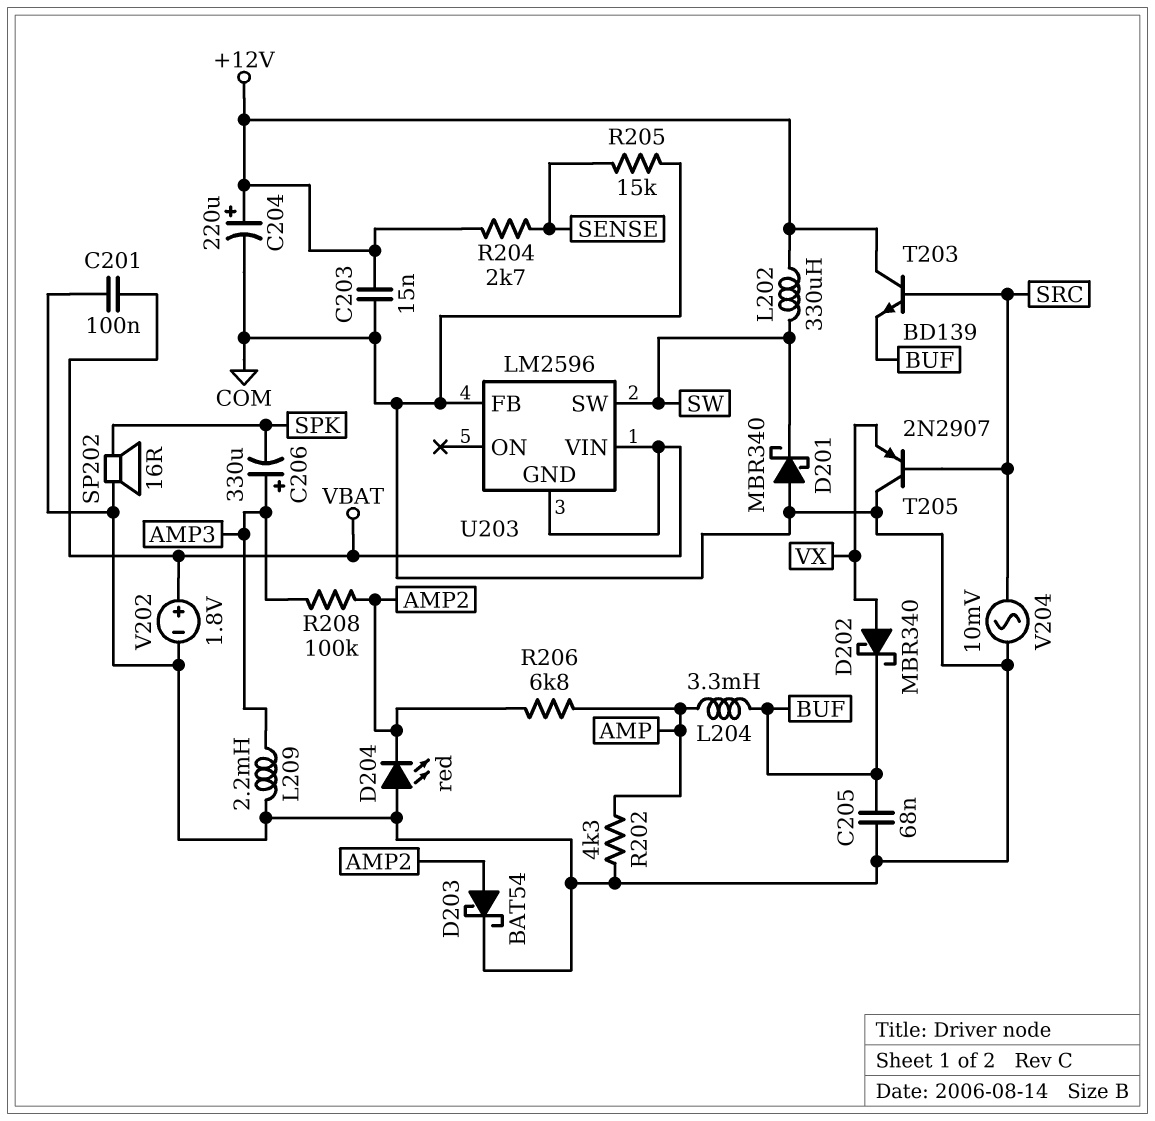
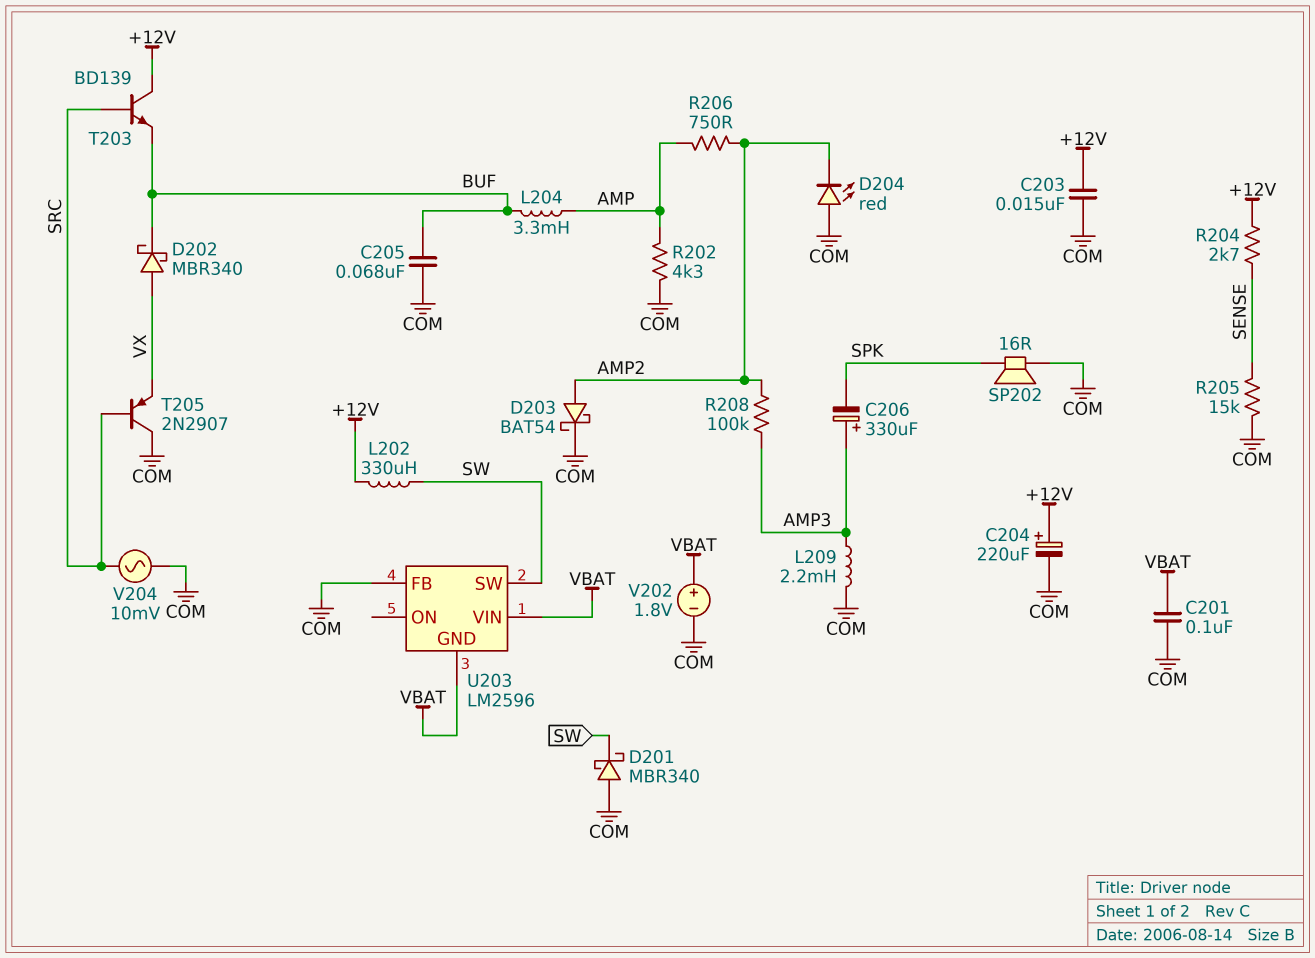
R206: 6.8k (AMP, AMP2) -> 750 (AMP, AMP2)

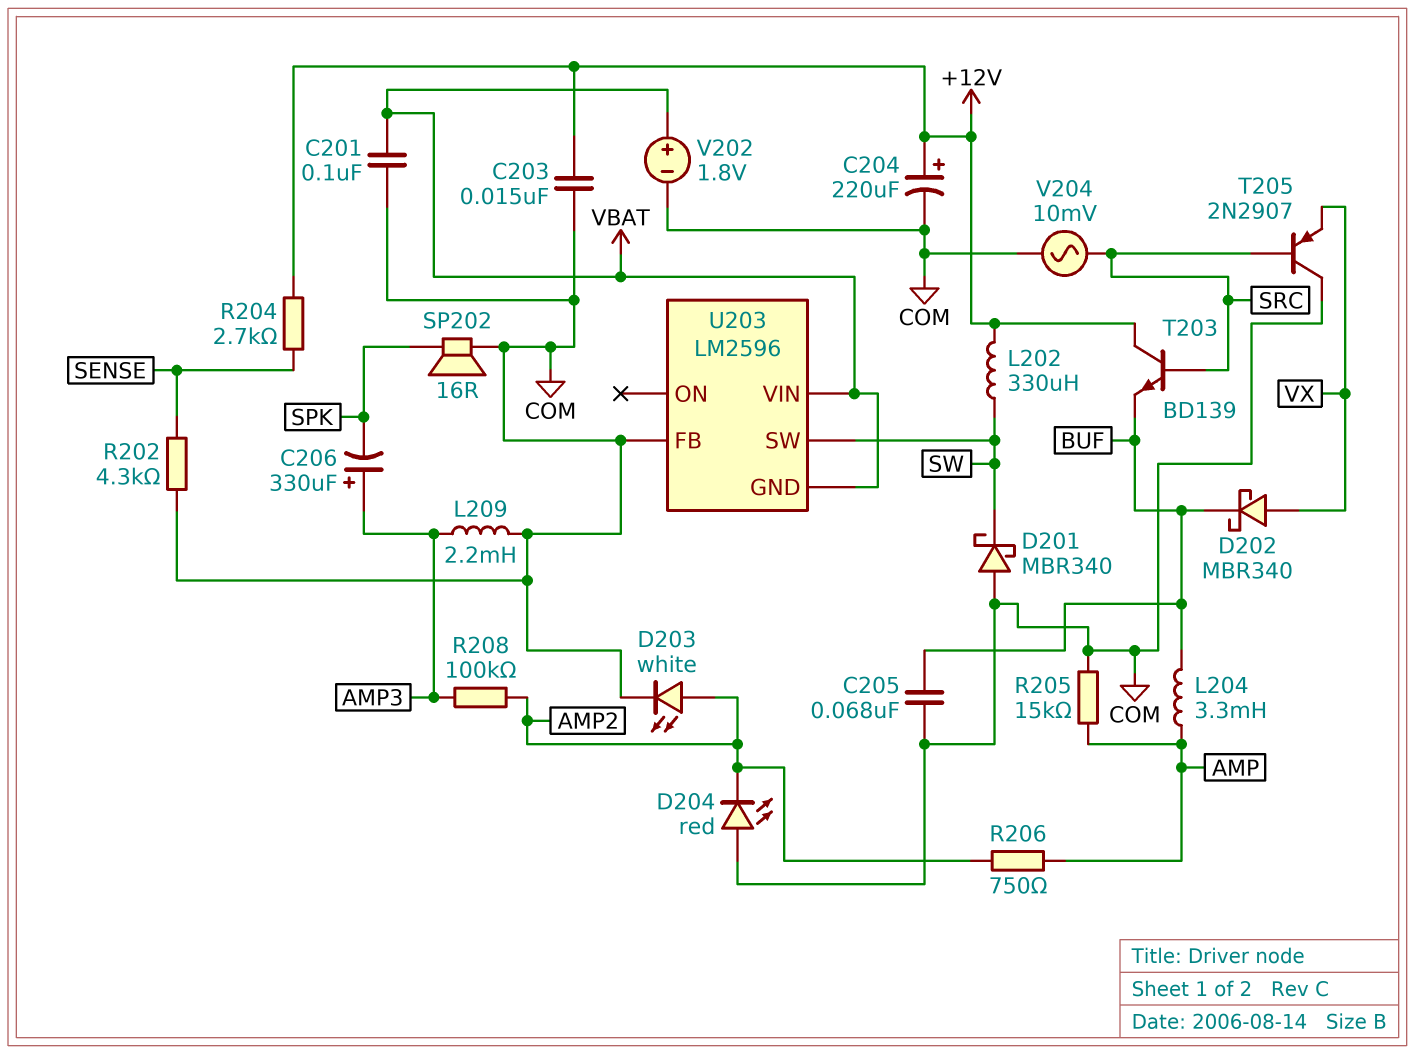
D203: schottky BAT54 (A AMP2, K COM) -> LED white (A AMP2, K COM)
R202: 4.3k (AMP, COM) -> 4.3k (COM, SENSE)
R205: 15k (COM, SENSE) -> 15k (AMP, COM)

